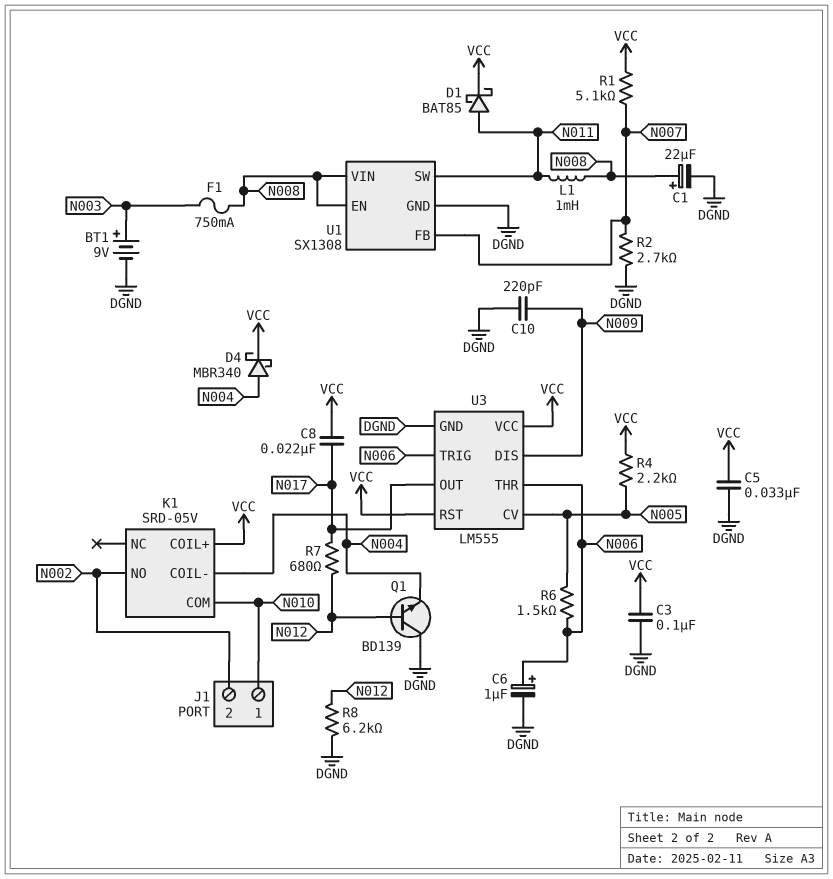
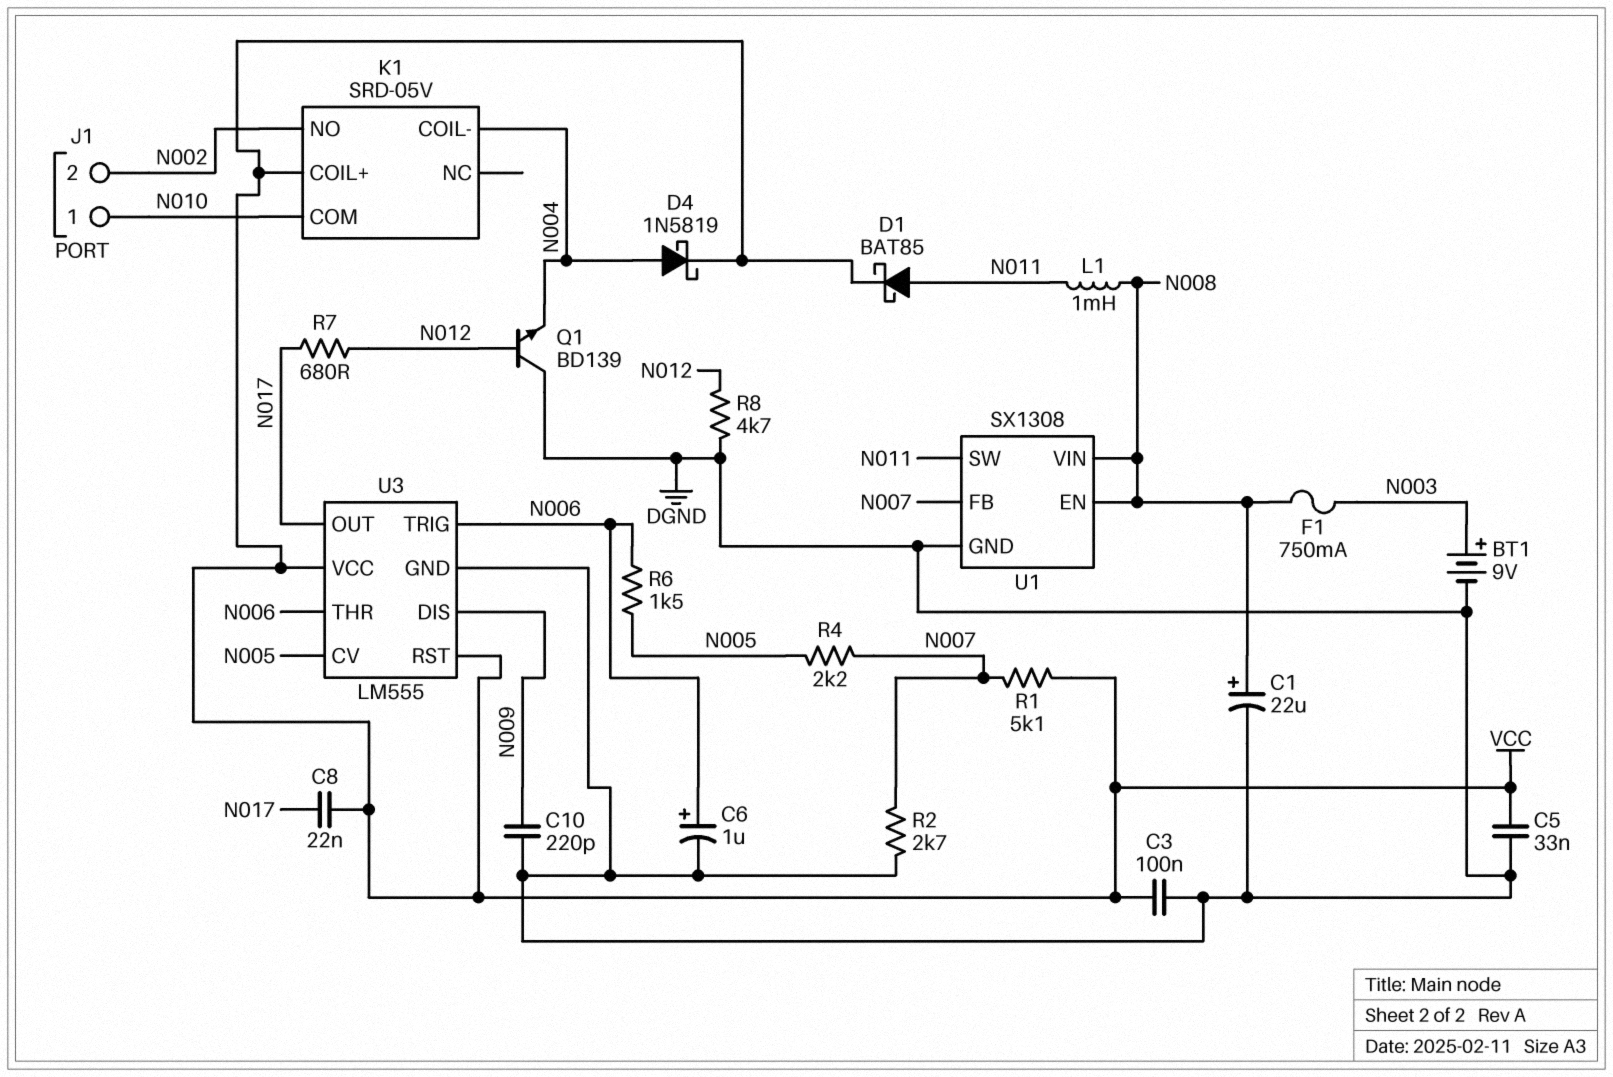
D4: schottky MBR340 (A N004, K VCC) -> schottky 1N5819 (A N004, K VCC)
R4: 2.2k (N005, VCC) -> 2.2k (N005, N007)
R8: 6.2k (DGND, N012) -> 4.7k (DGND, N012)

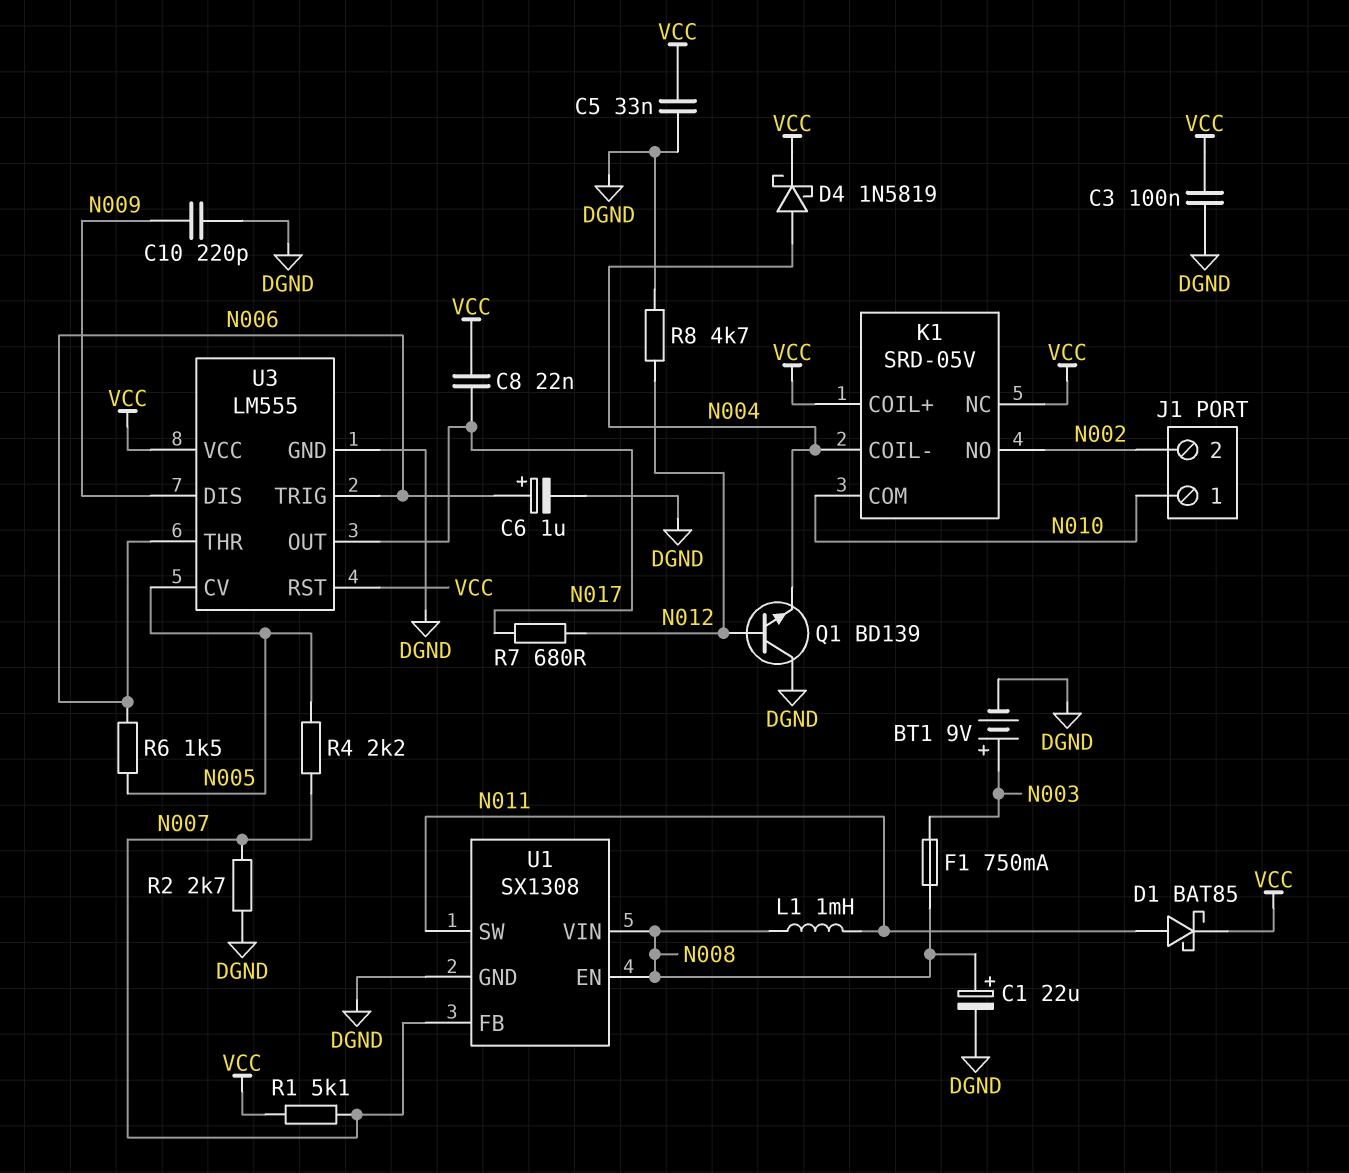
K1 pin NC: none -> VCC

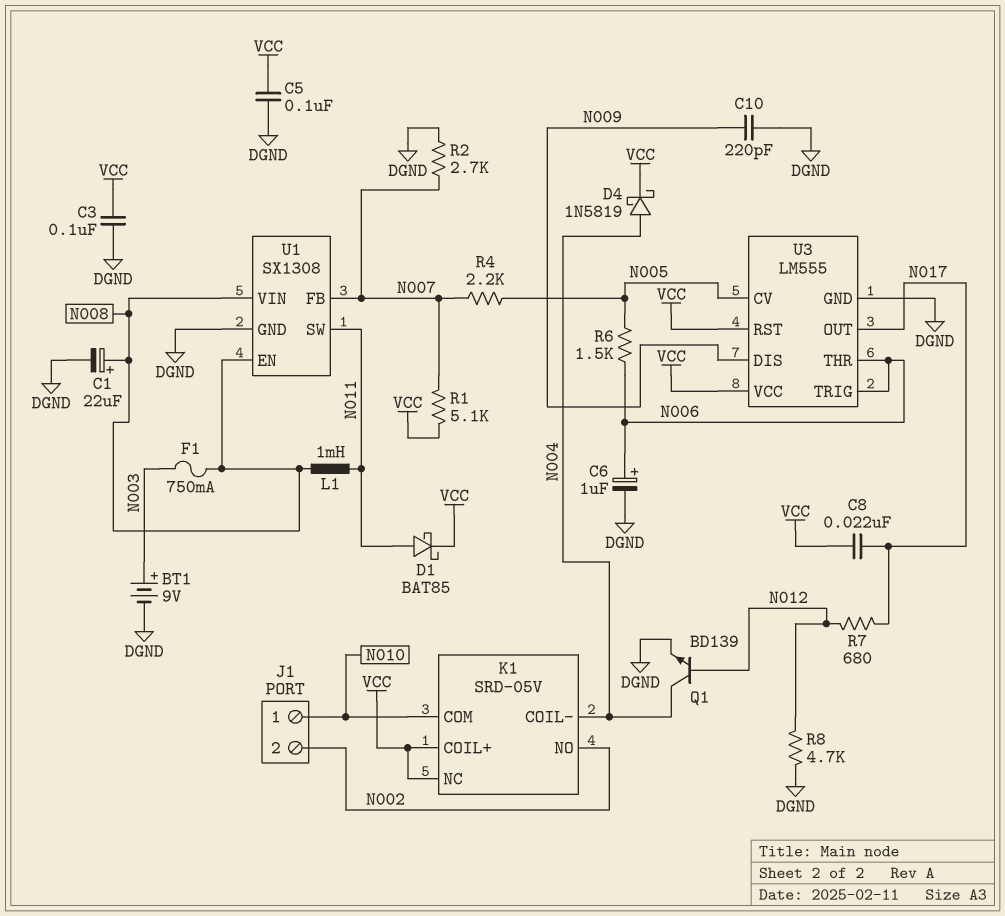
C5: 33nF (DGND, VCC) -> 100nF (DGND, VCC)
Q1: NPN BD139 (B N012, C DGND, E N004) -> NPN BD139 (B N012, C N004, E DGND)

